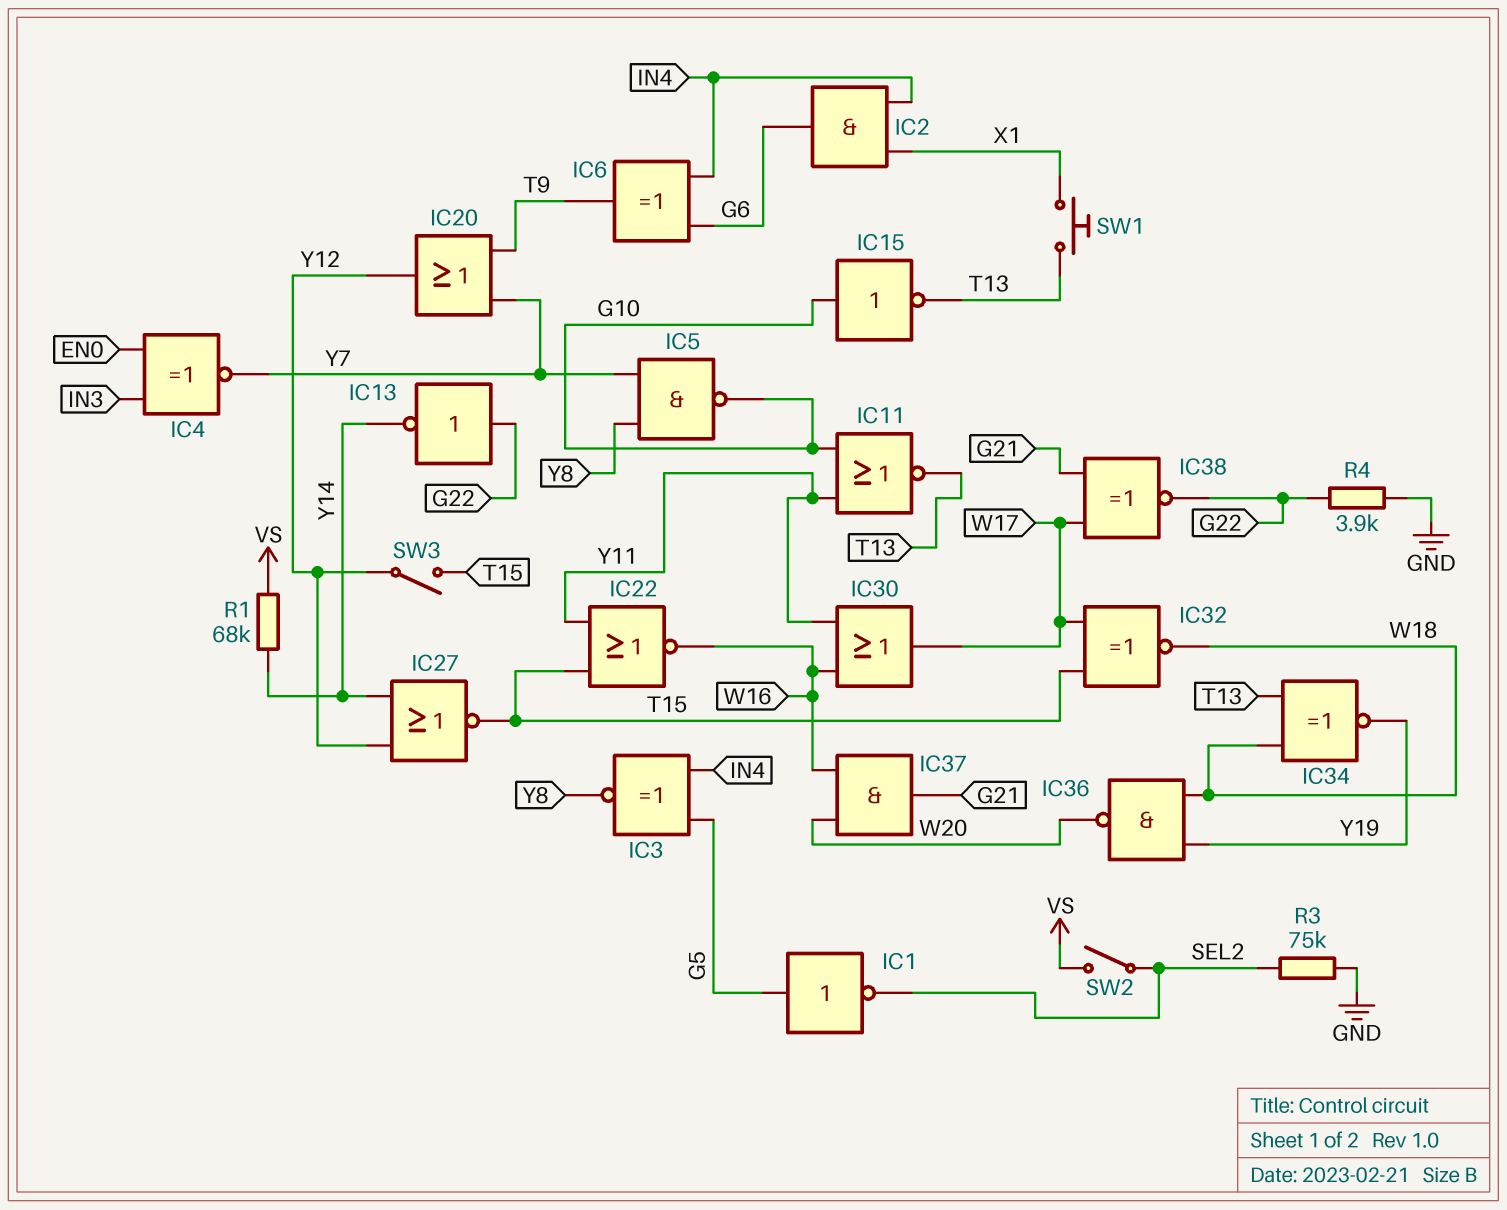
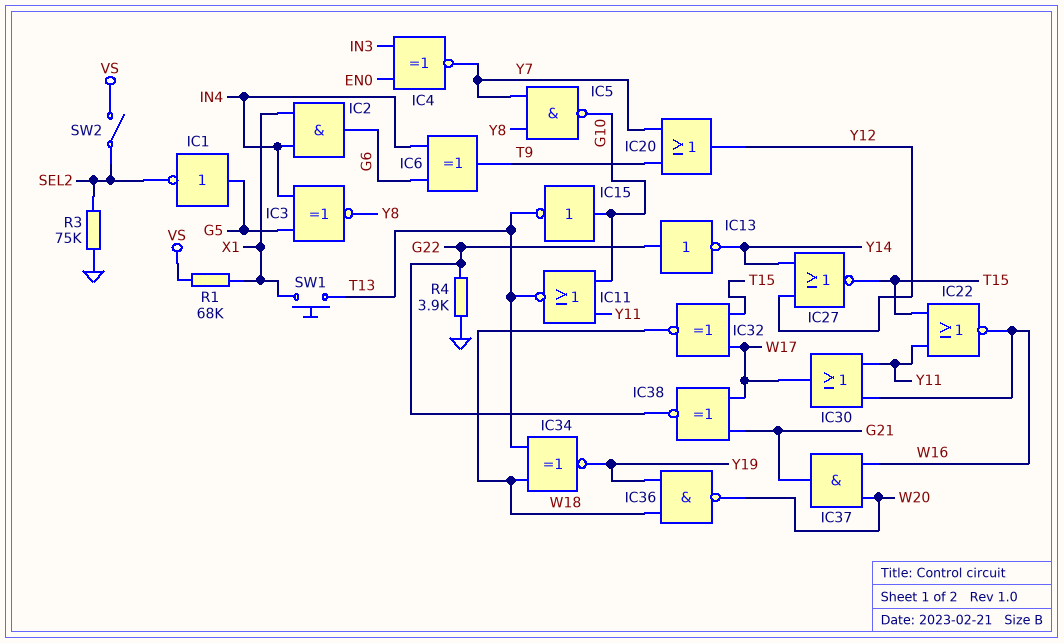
R1: 68k (VS, Y14) -> 68k (VS, X1)
SW3: switch (T15, Y12) -> none

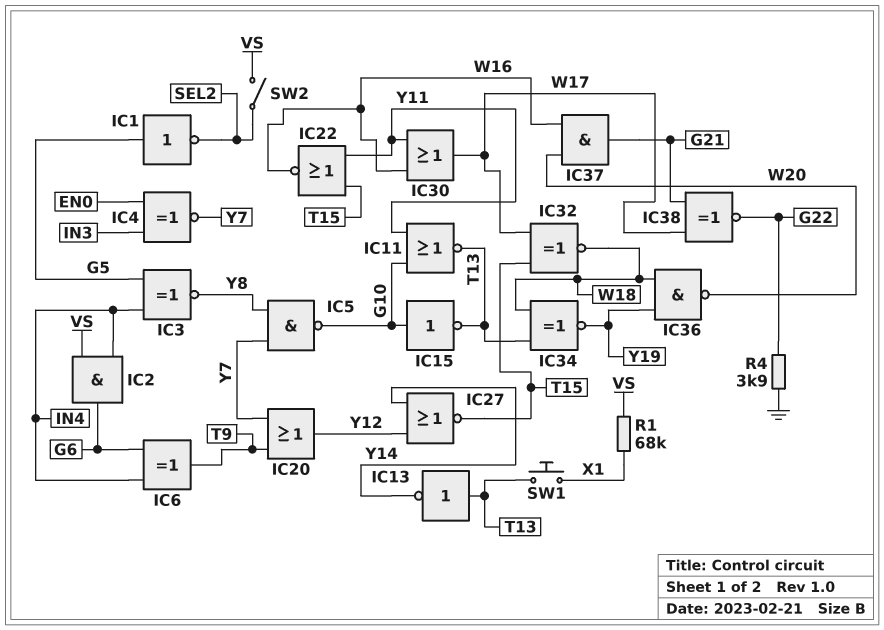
IC2: AND (in IN4, in X1, out G6) -> AND (in IN4, in VS, out G6)
IC13: NOT (in G22, out Y14) -> NOT (in T13, out Y14)
R3: 75k (GND, SEL2) -> none

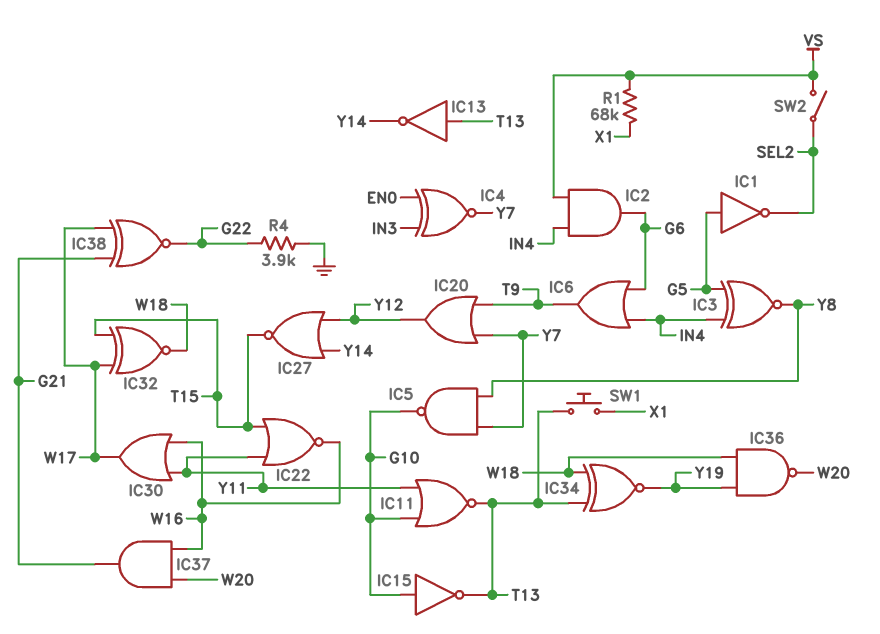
IC6: XOR (in G6, in IN4, out T9) -> OR (in G6, in IN4, out T9)

